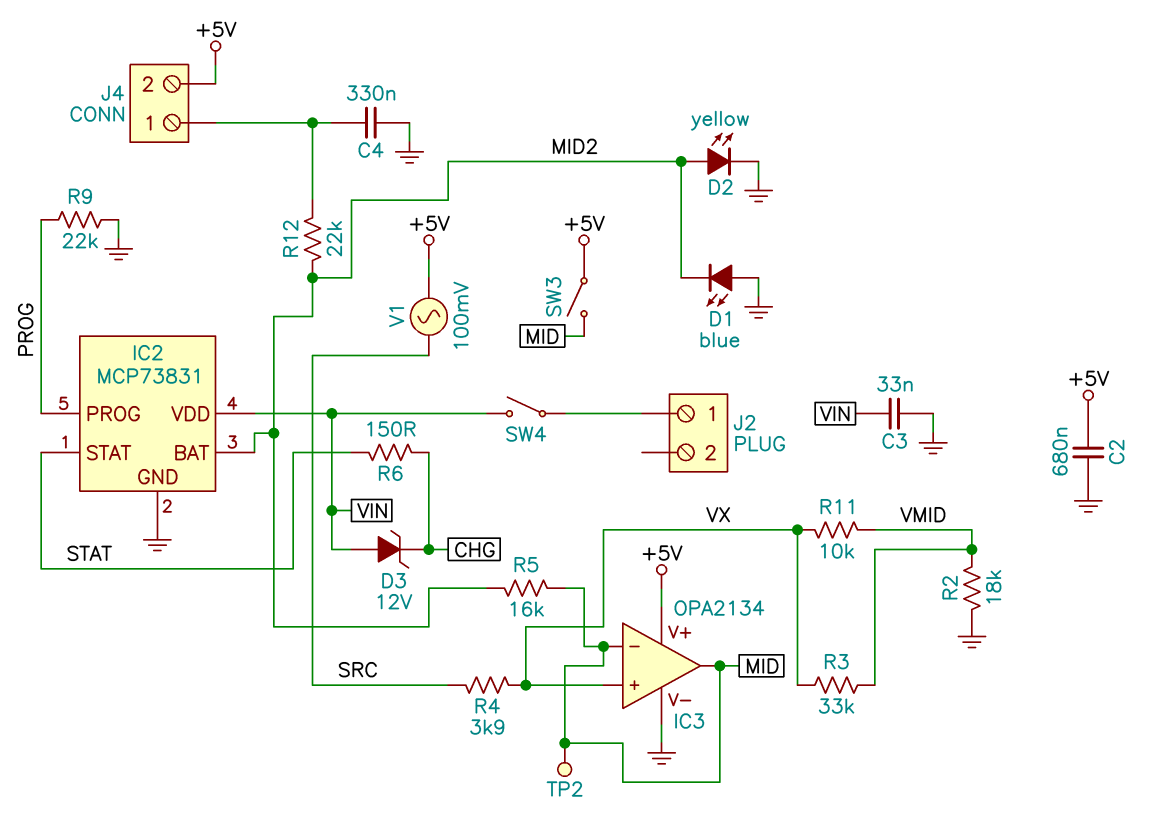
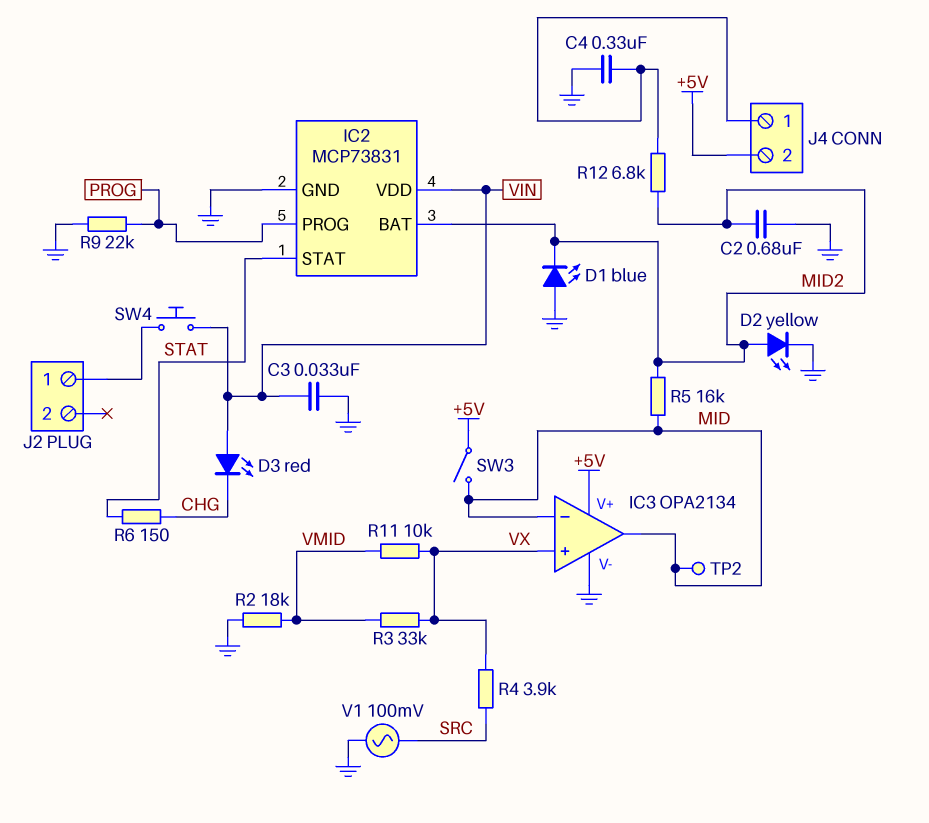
C2: 680nF (+5V, GND) -> 680nF (GND, MID2)
D3: zener 12V (A VIN, K CHG) -> LED red (A VIN, K CHG)
R12: 22k (J4/1, MID2) -> 6.8k (J4/1, MID2)
SW4: switch (J2/1, VIN) -> button (J2/1, VIN)
V1: AC 100mV (+5V, SRC) -> AC 100mV (GND, SRC)

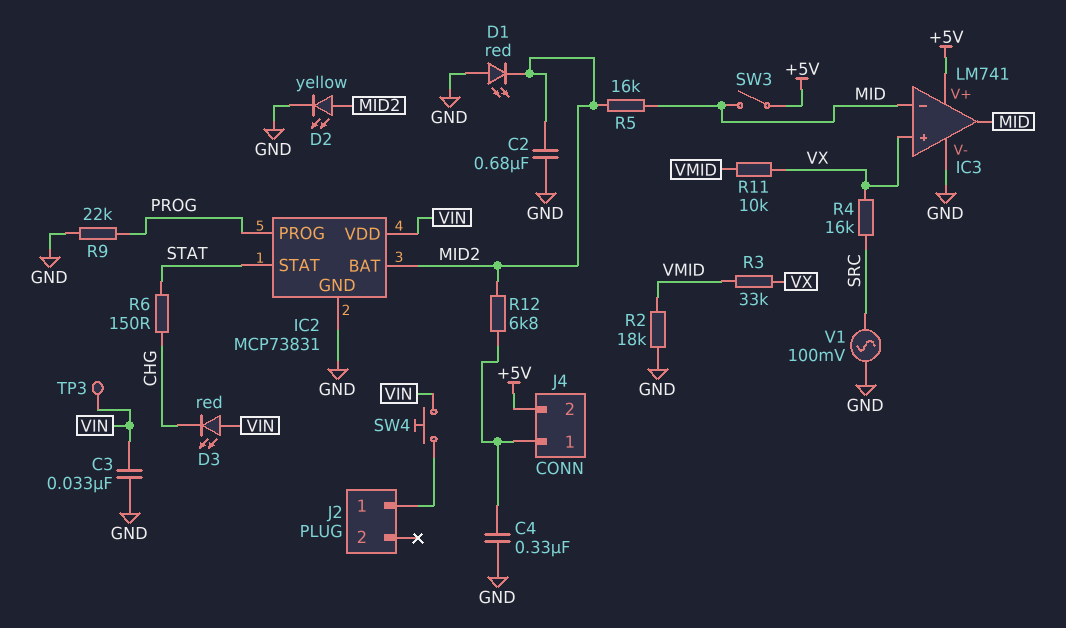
D1: LED blue (A GND, K MID2) -> LED red (A GND, K MID2)
IC3: OPA2134 -> LM741
R4: 3.9k (SRC, VX) -> 16k (SRC, VX)
TP2: test point (MID) -> none
TP3: none -> test point (VIN)

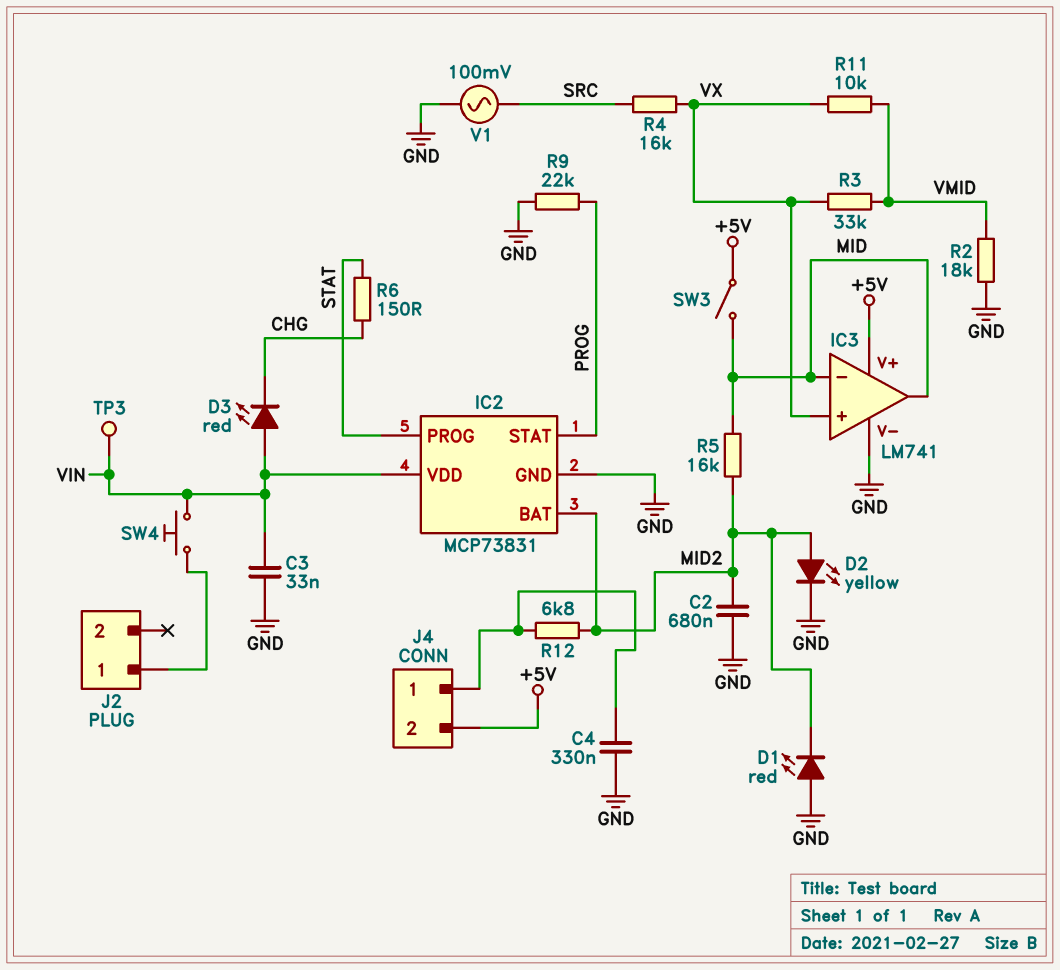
IC2 pin PROG: PROG -> STAT
IC2 pin STAT: STAT -> PROG

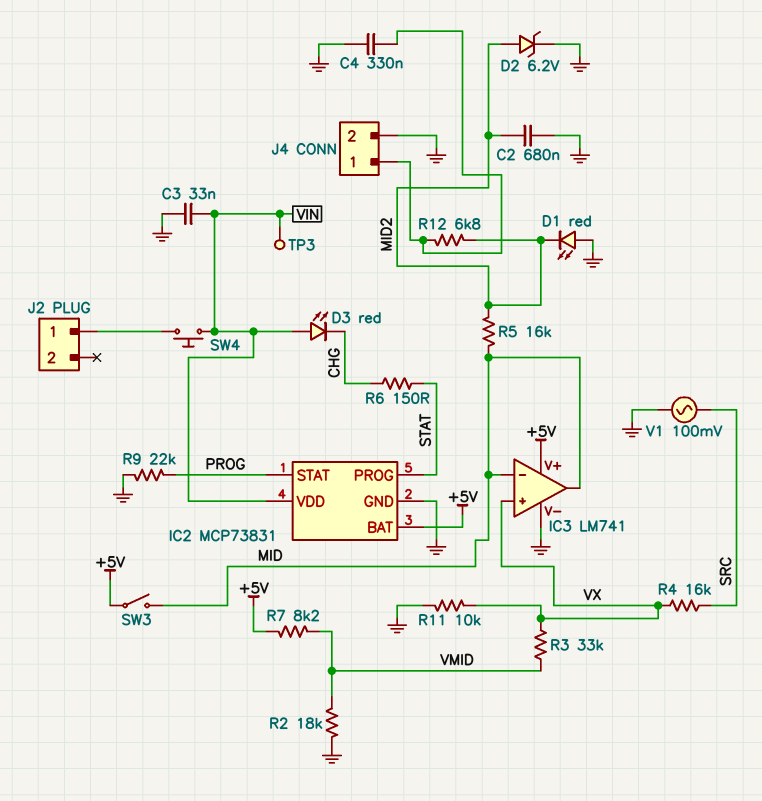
D2: LED yellow (A MID2, K GND) -> zener 6.2V (A MID2, K GND)
IC2 pin BAT: MID2 -> +5V
J4 pin 2: +5V -> GND
R7: none -> 8.2k (+5V, VMID)
R11: 10k (VMID, VX) -> 10k (GND, VX)

